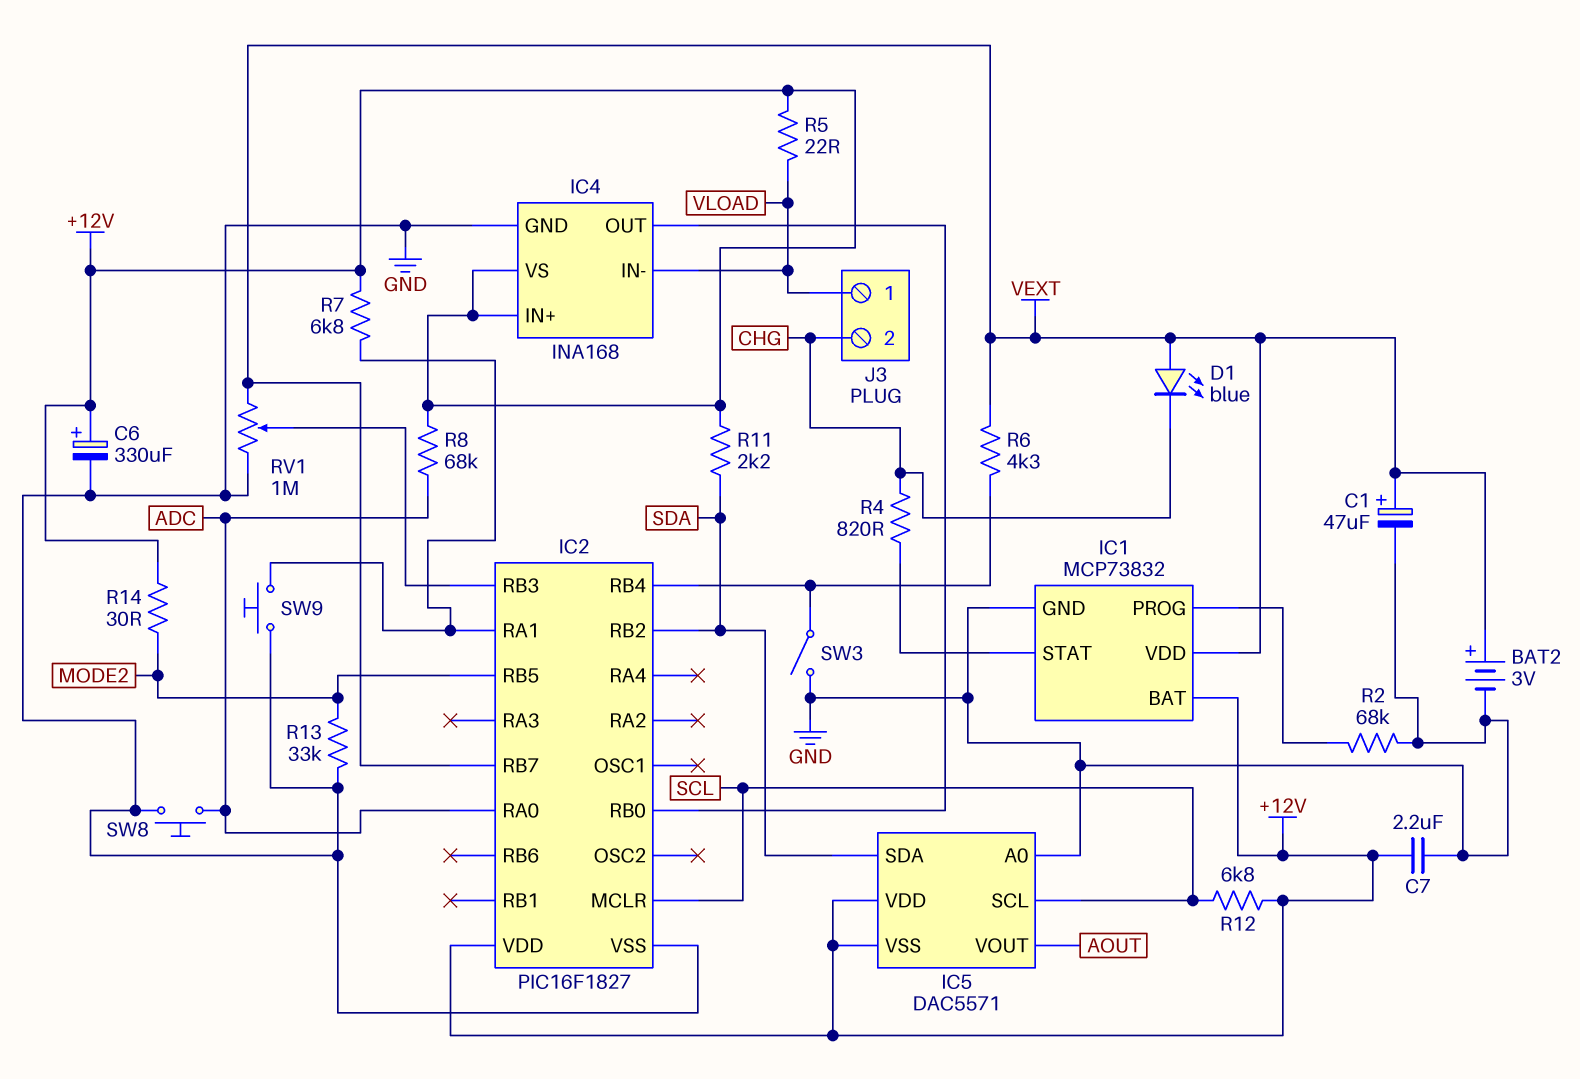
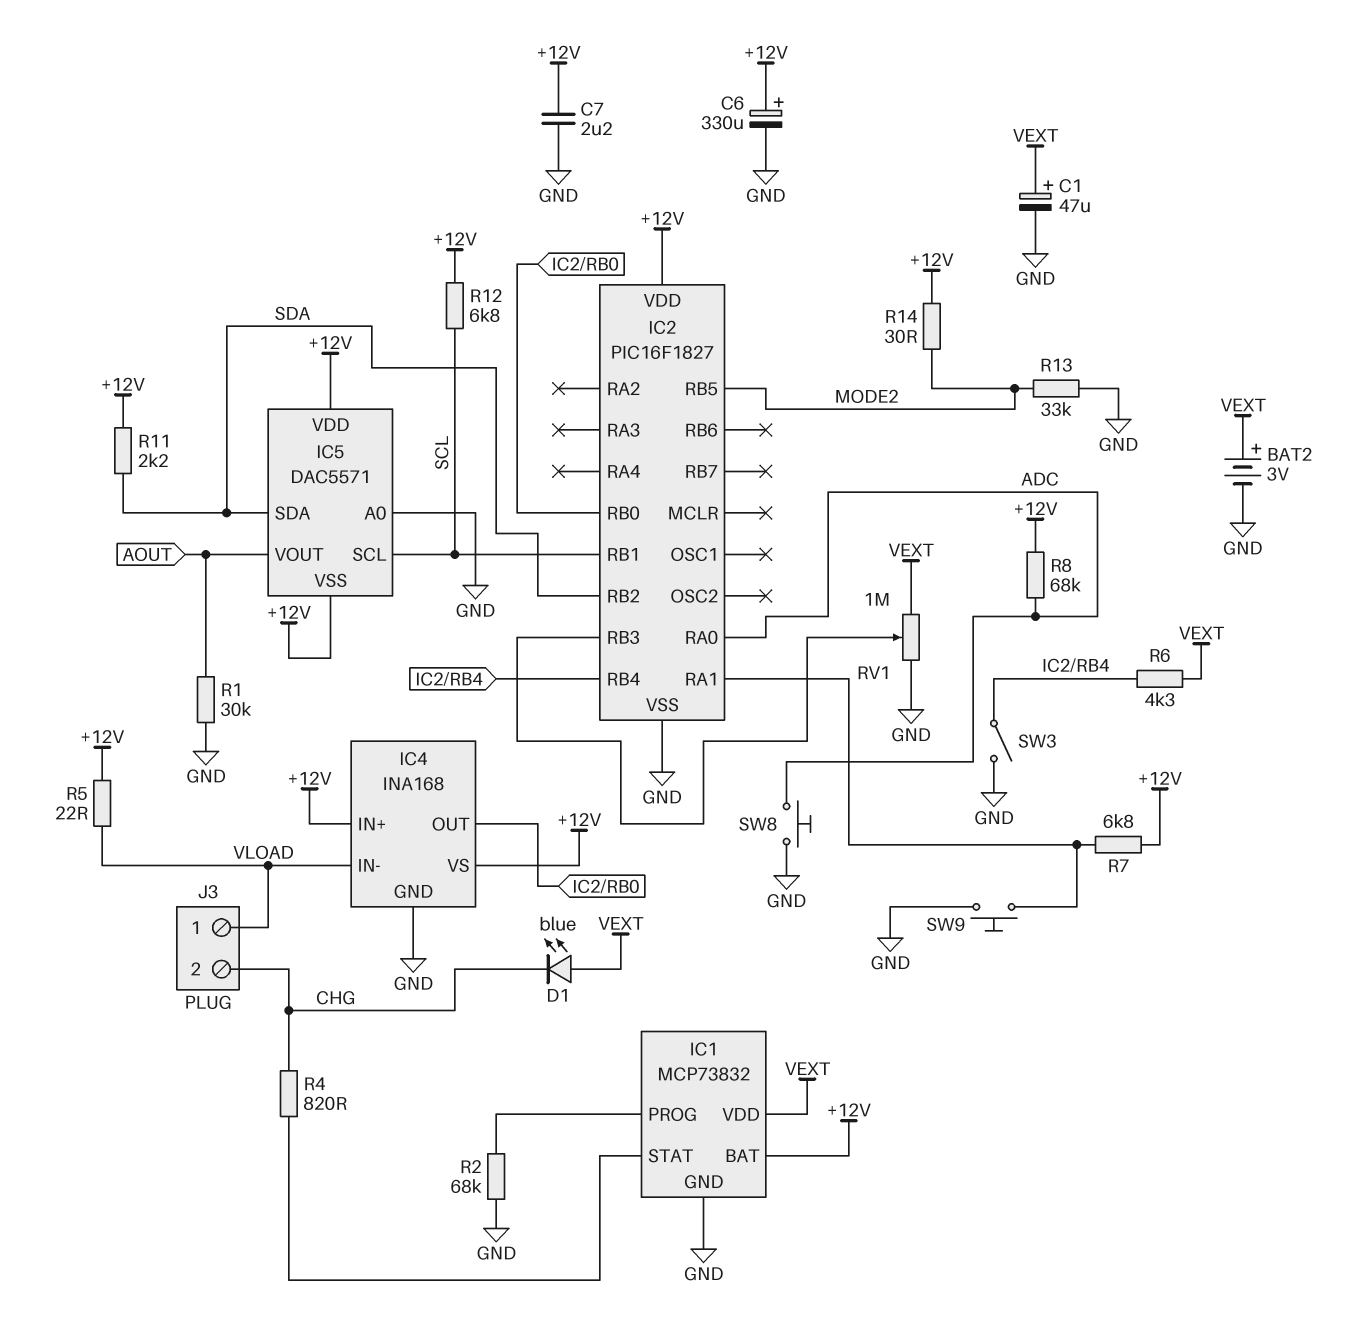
IC2 pin MCLR: SCL -> none
IC2 pin RB1: none -> SCL
IC2 pin RB7: VEXT -> none
R1: none -> 30k (AOUT, GND)

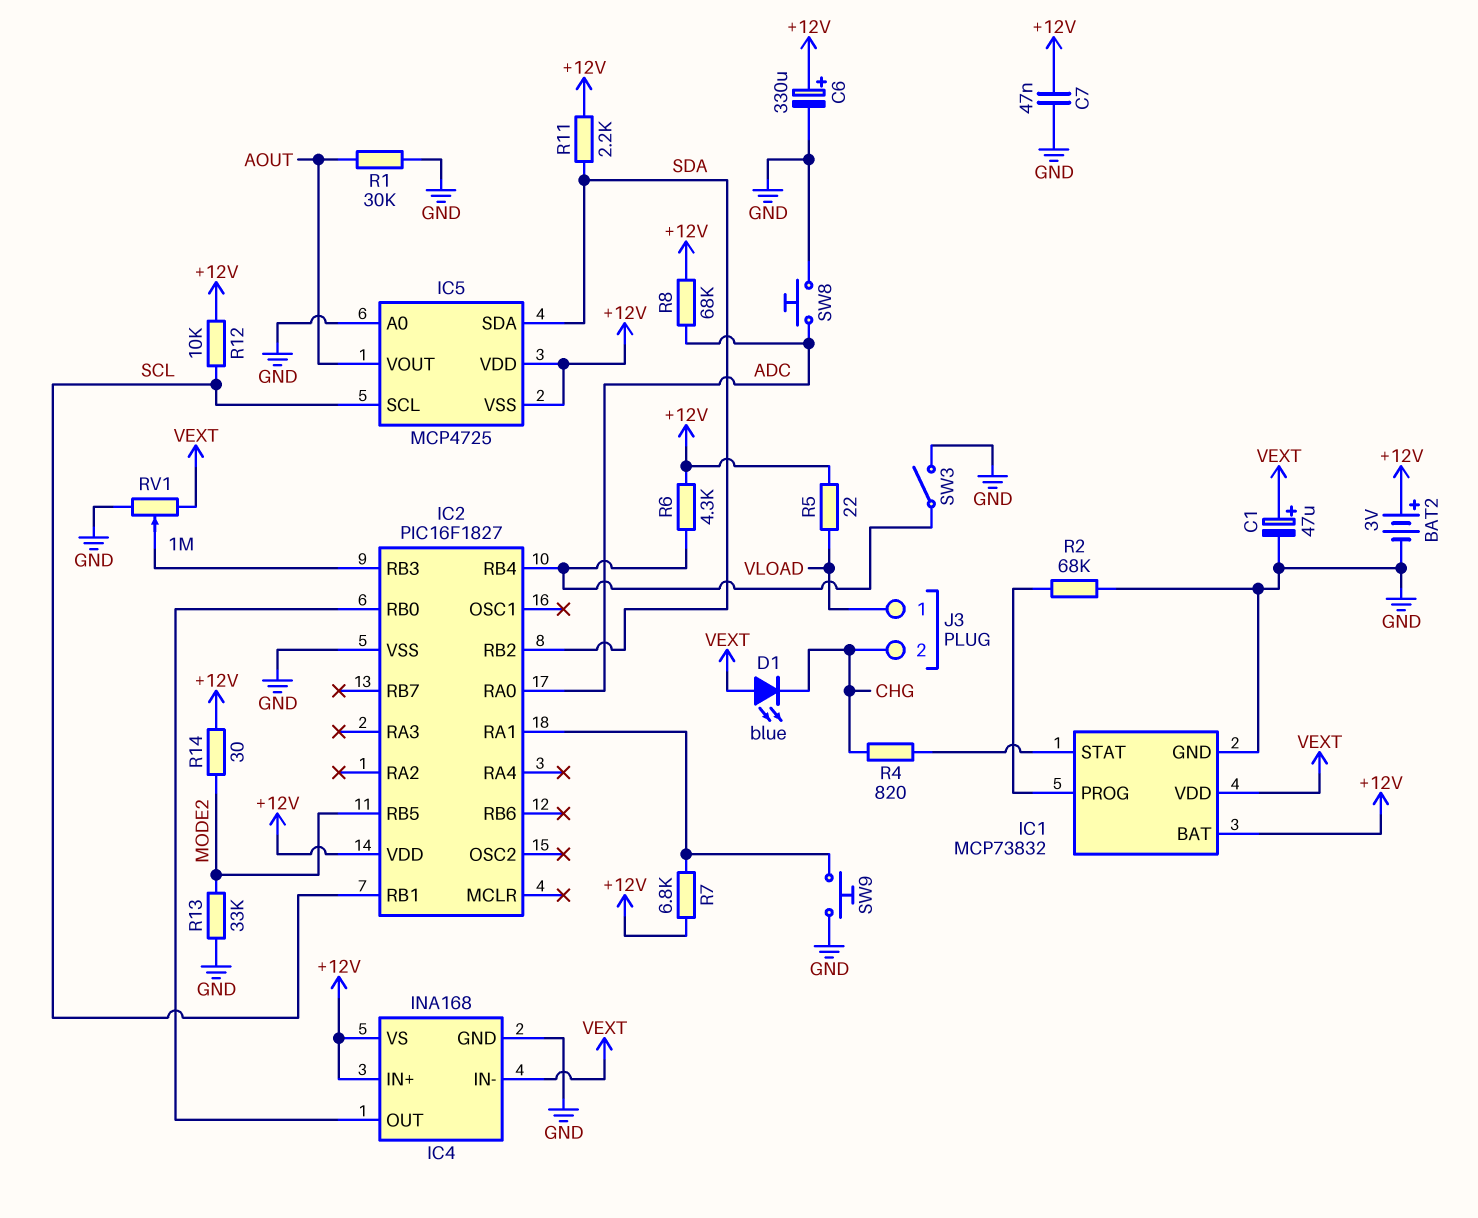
BAT2: 3V (plus VEXT, minus GND) -> 3V (plus +12V, minus GND)
C7: 2.2uF (+12V, GND) -> 47nF (+12V, GND)
IC4 pin IN-: VLOAD -> VEXT
IC5: DAC5571 -> MCP4725
R6: 4.3k (IC2/RB4, VEXT) -> 4.3k (+12V, IC2/RB4)
R12: 6.8k (+12V, SCL) -> 10k (+12V, SCL)

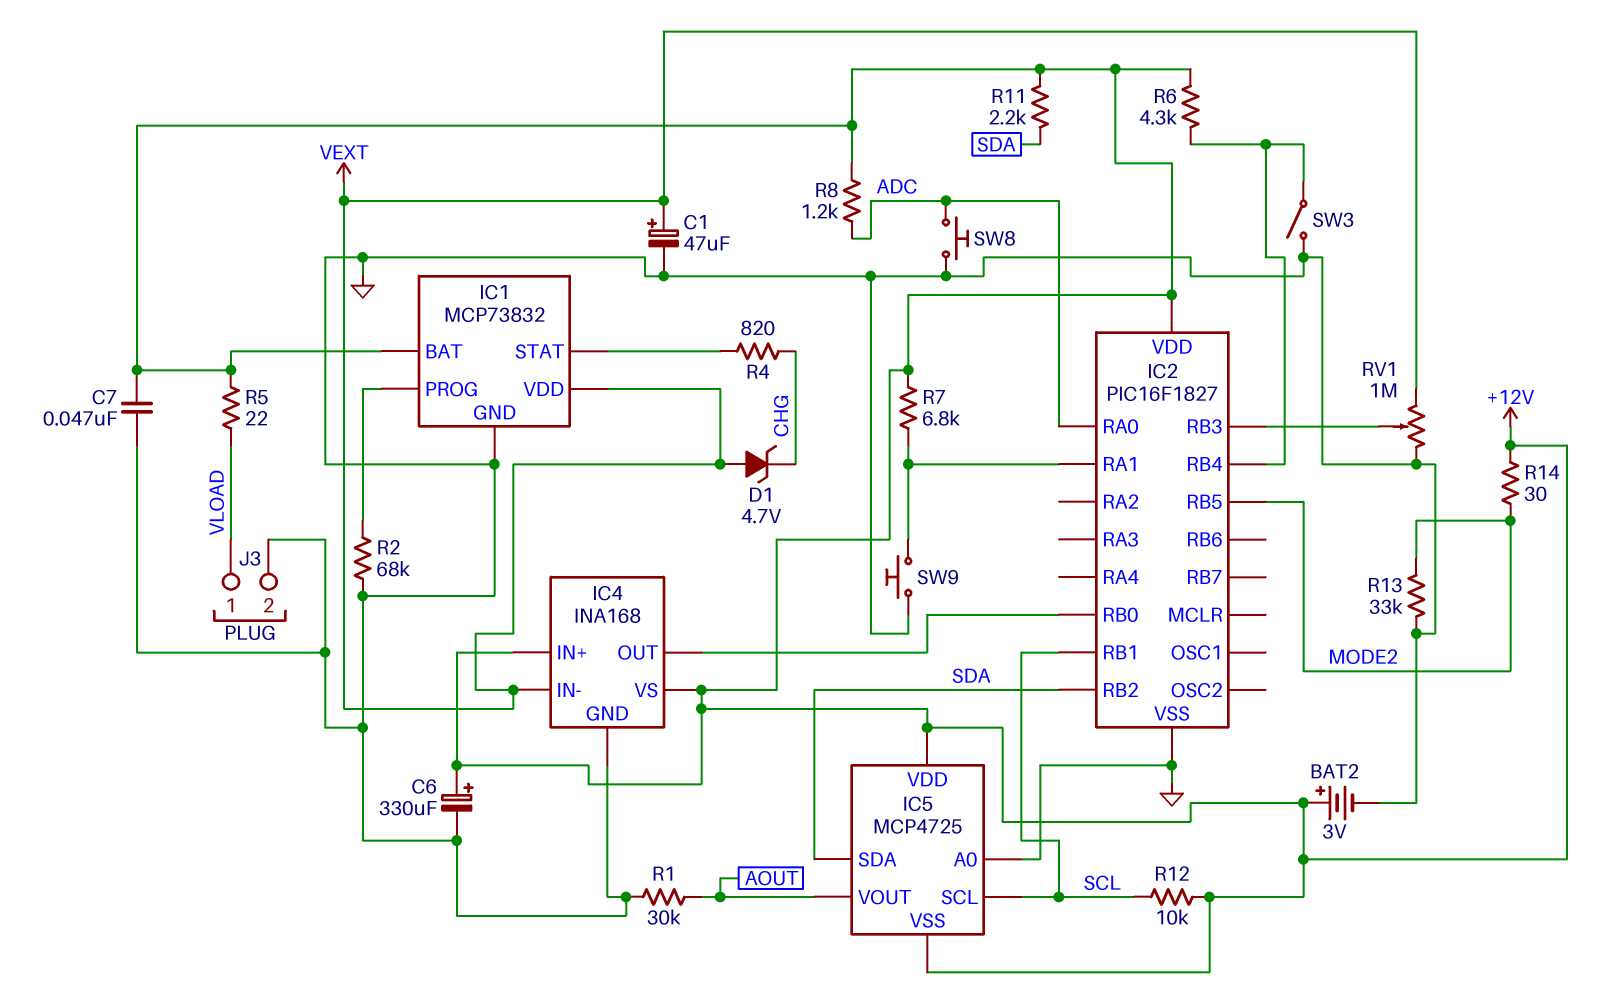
D1: LED blue (A VEXT, K CHG) -> zener 4.7V (A VEXT, K CHG)
J3 pin 2: CHG -> GND
R8: 68k (+12V, ADC) -> 1.2k (+12V, ADC)

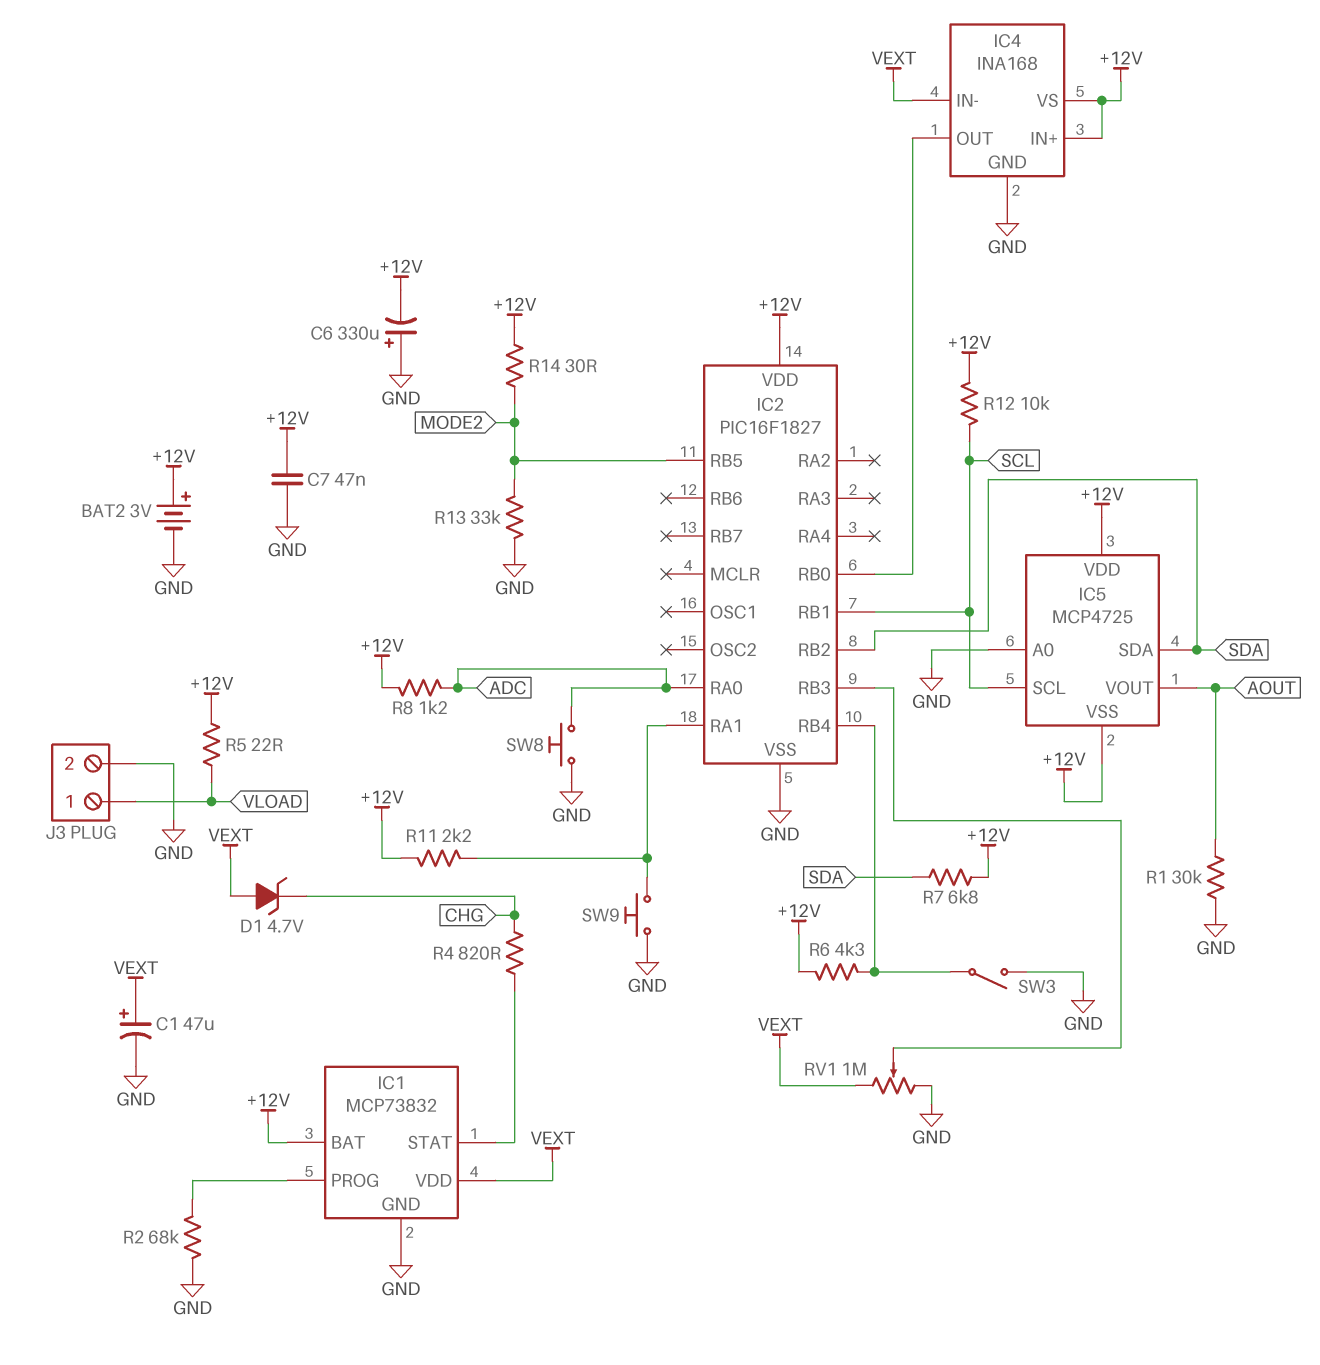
C6: 330uF (plus +12V, minus GND) -> 330uF (plus GND, minus +12V)
R7: 6.8k (+12V, IC2/RA1) -> 6.8k (+12V, SDA)
R11: 2.2k (+12V, SDA) -> 2.2k (+12V, IC2/RA1)

